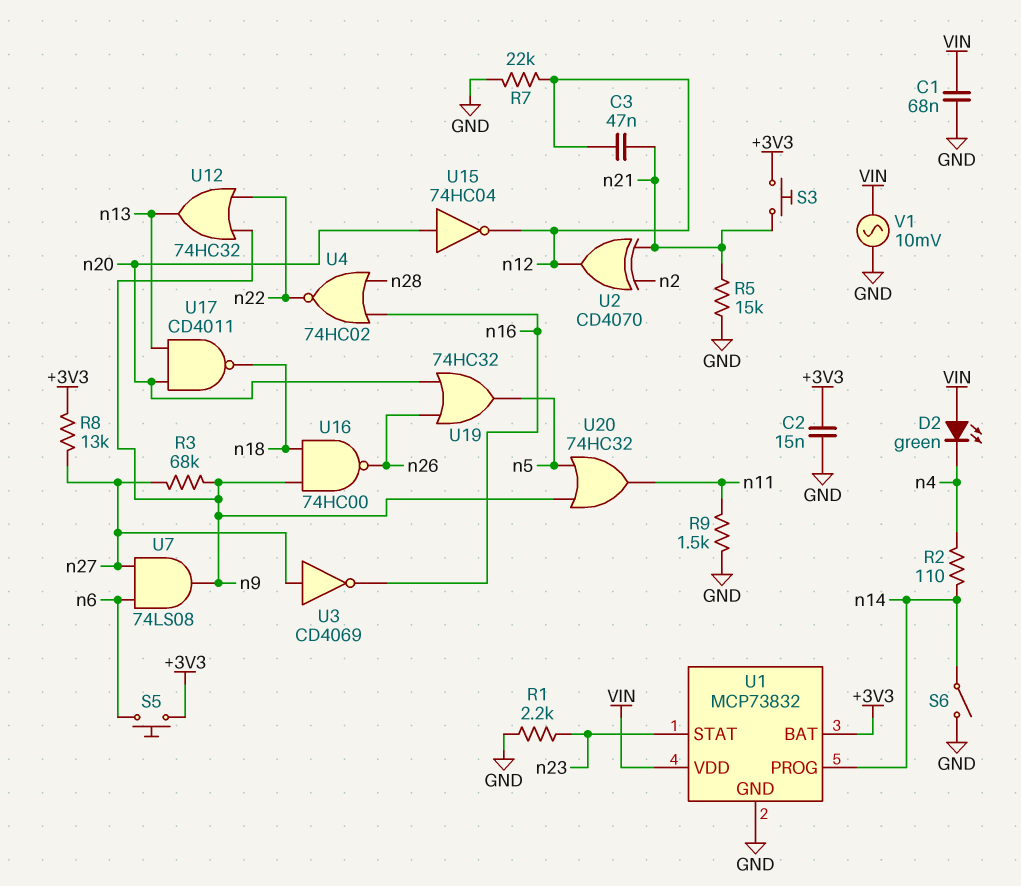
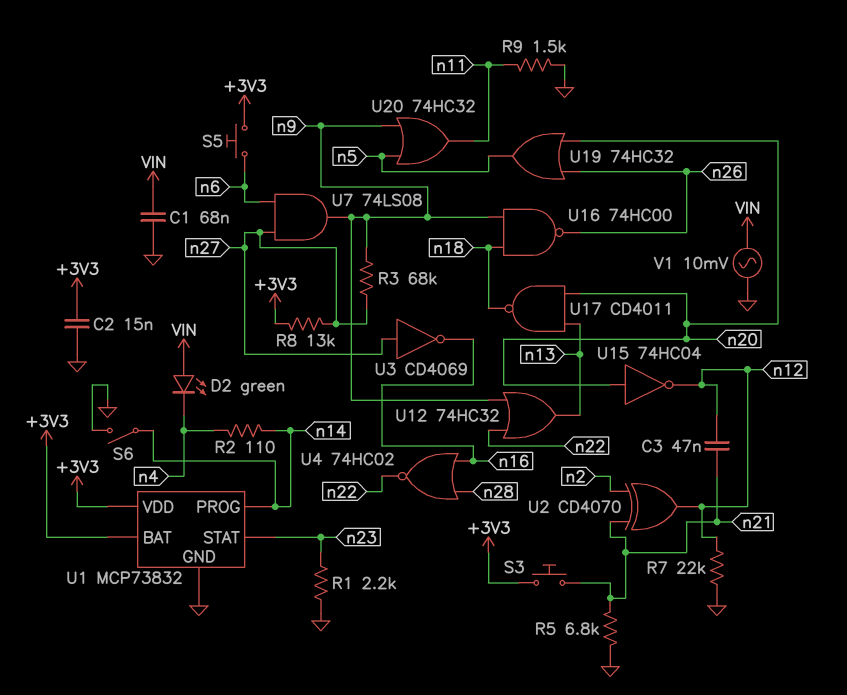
R5: 15k (GND, n21) -> 6.8k (GND, n21)
U1 pin VDD: VIN -> +3V3

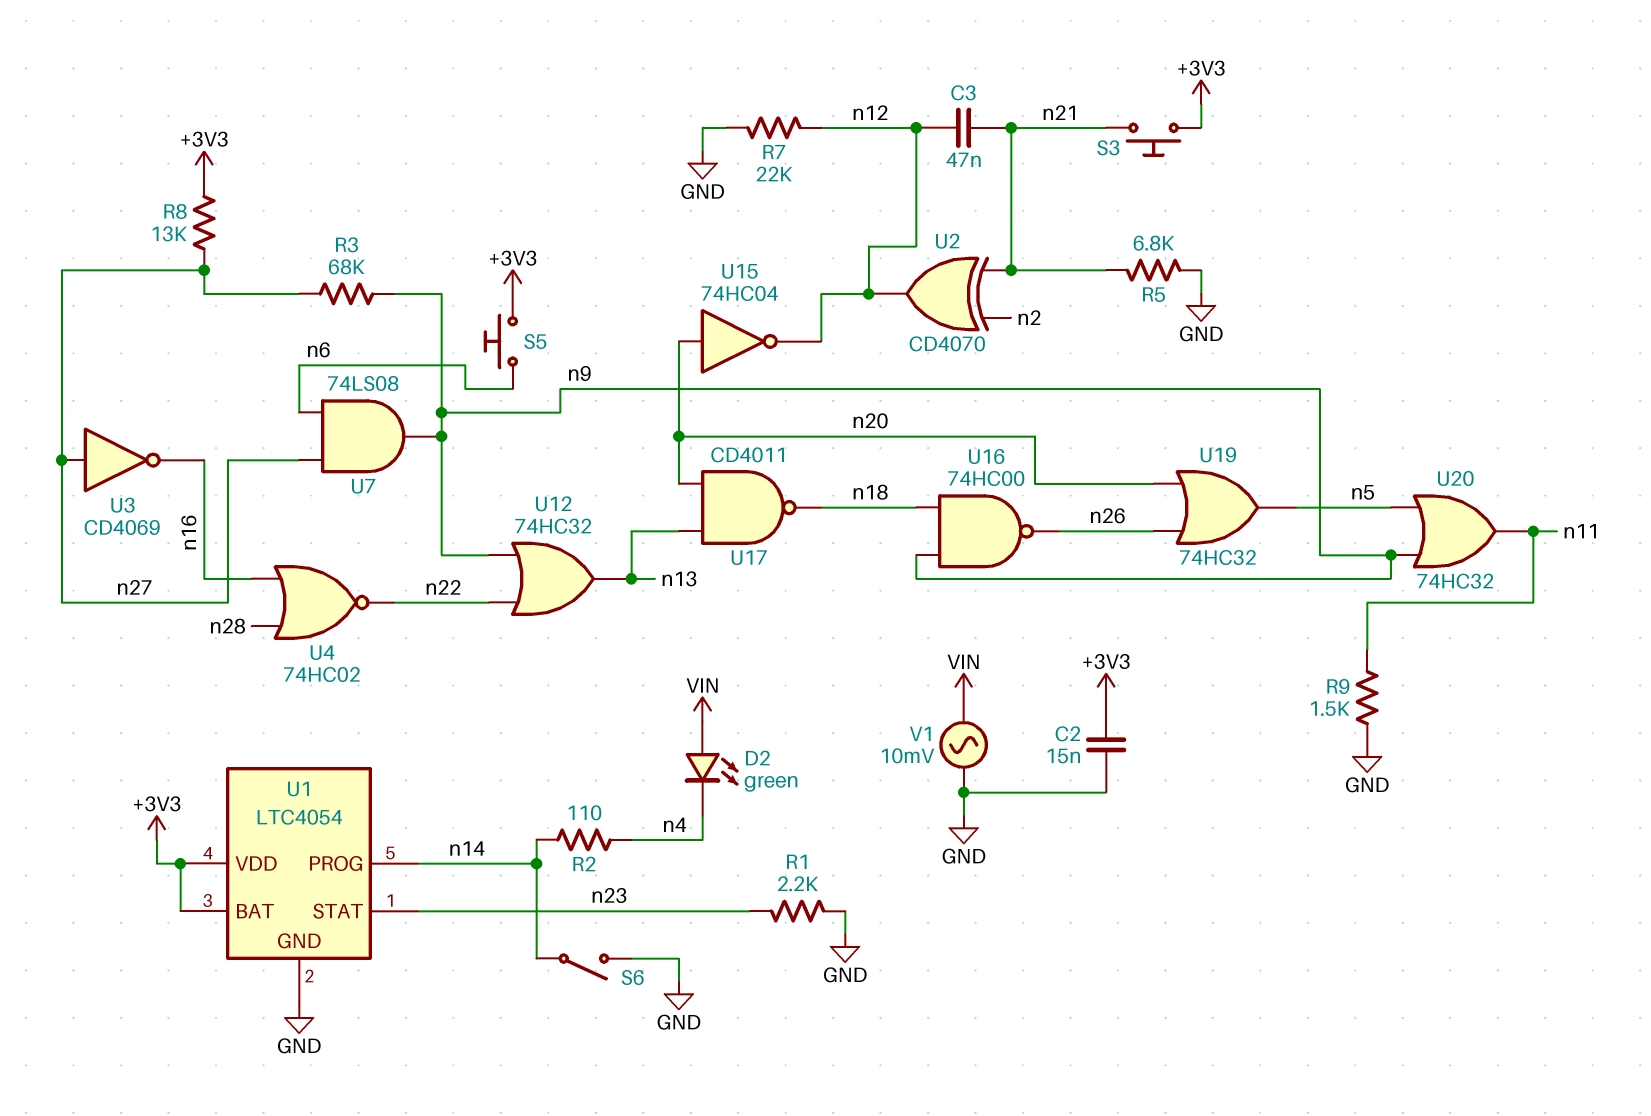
C1: 68nF (GND, VIN) -> none
U1: MCP73832 -> LTC4054

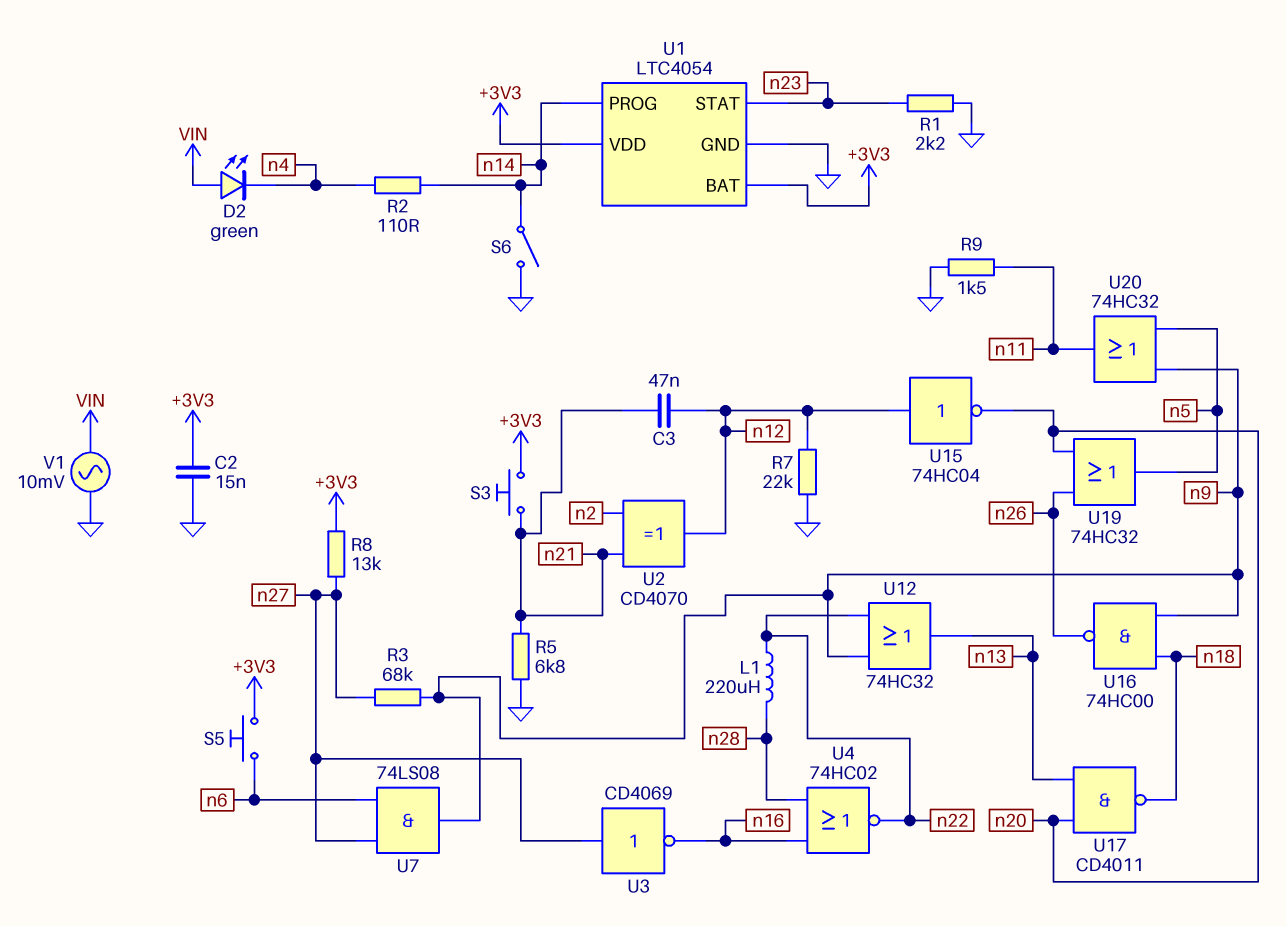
L1: none -> 220uH (n22, n28)
U15: NOT 74HC04 (in n20, out n12) -> NOT 74HC04 (in n12, out n20)

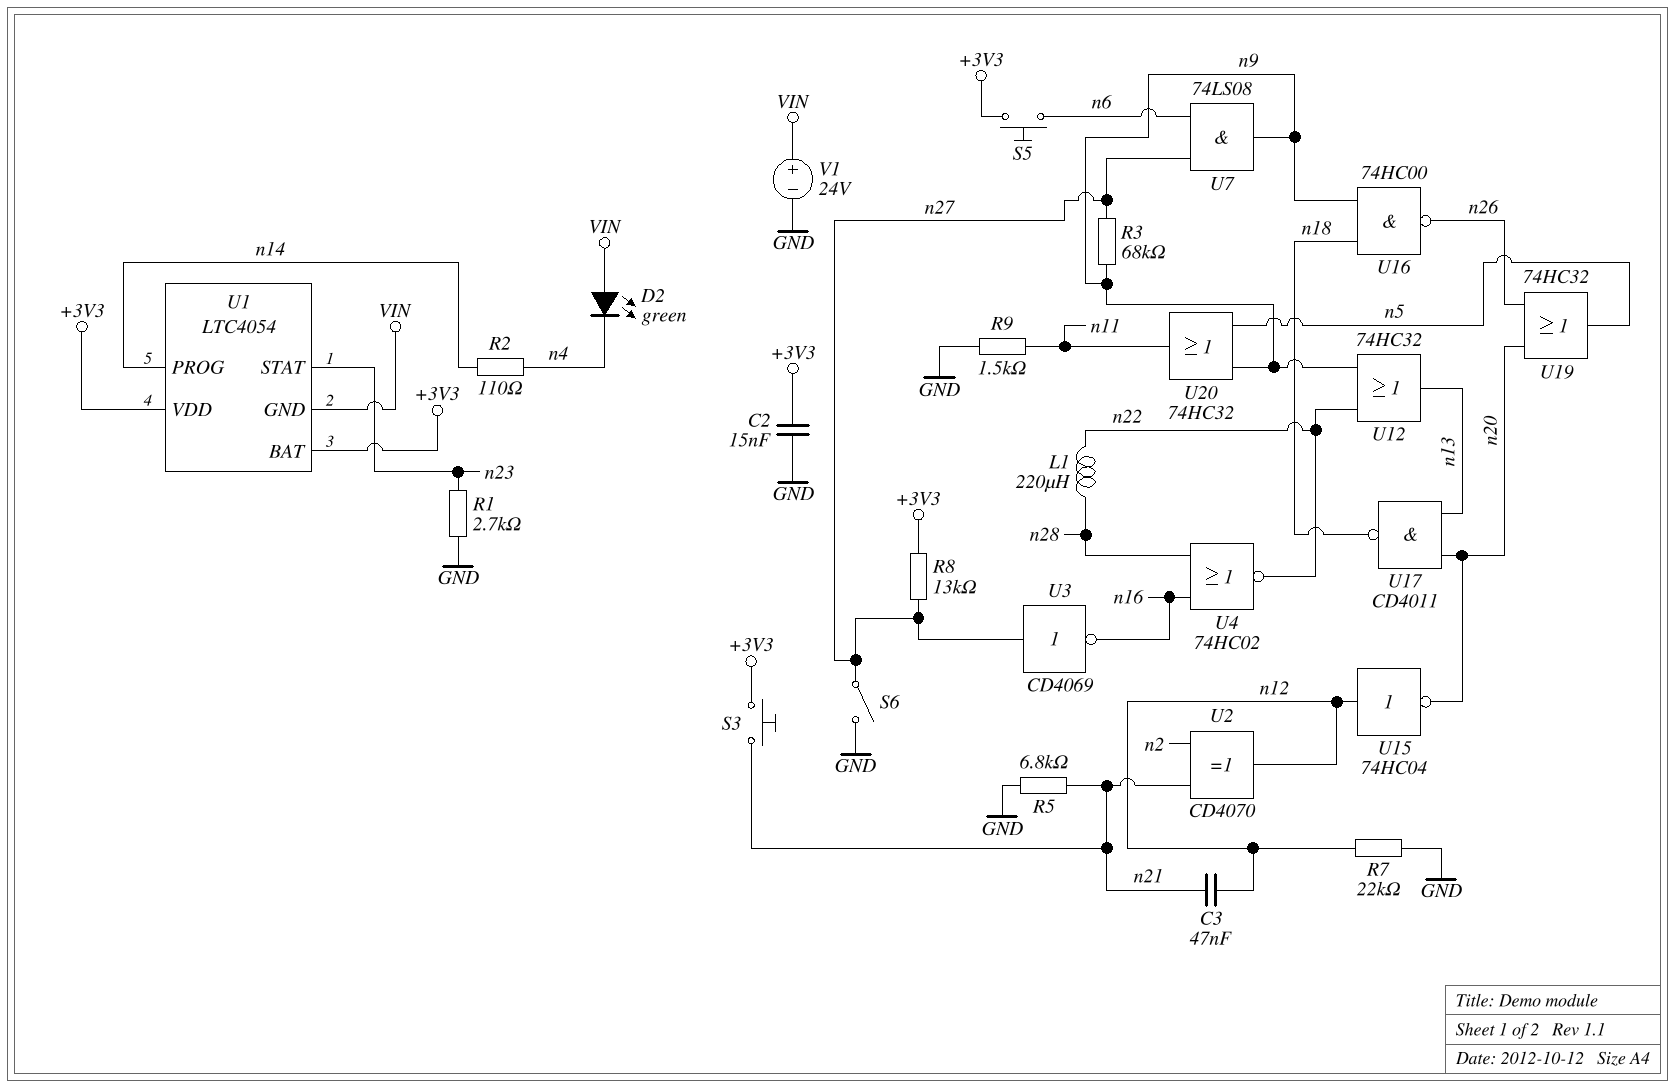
R1: 2.2k (GND, n23) -> 2.7k (GND, n23)
S6: switch (GND, n14) -> switch (GND, n27)
U1 pin GND: GND -> VIN
V1: AC 10mV (GND, VIN) -> 24V (plus VIN, minus GND)

